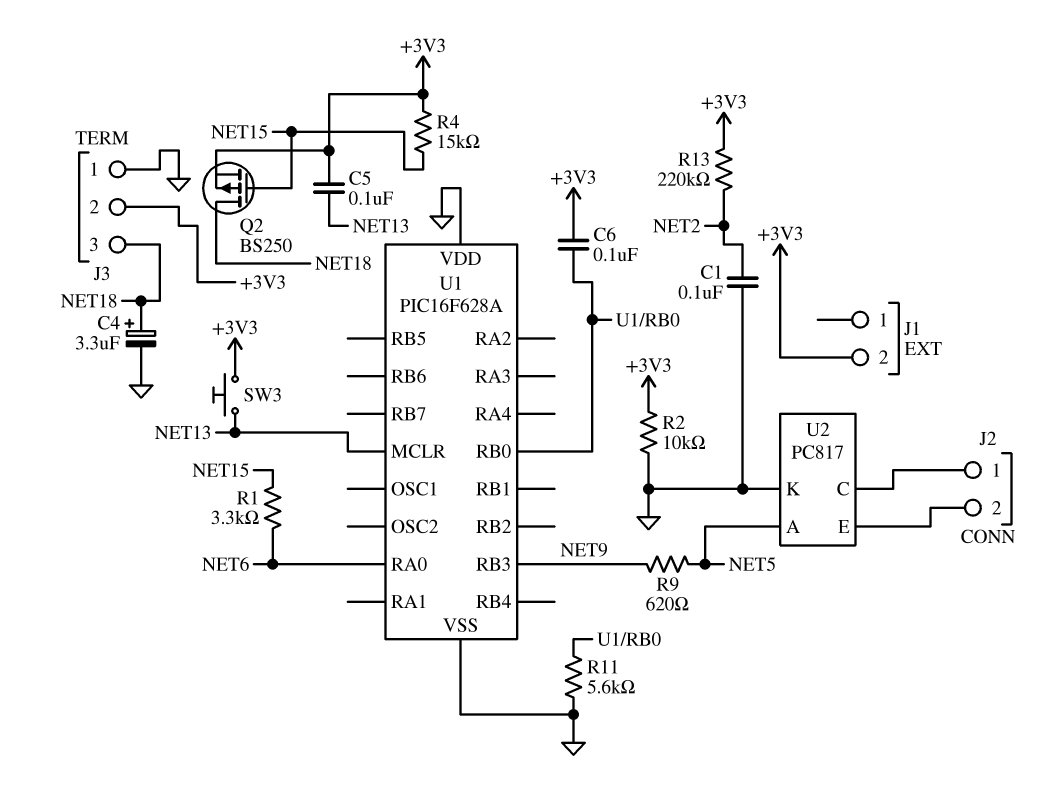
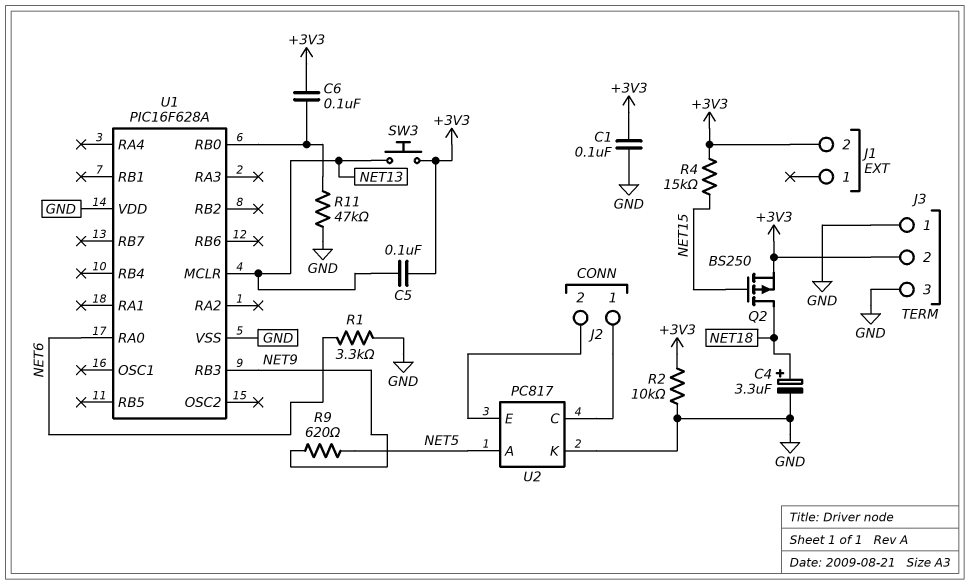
C1: 100nF (GND, NET2) -> 100nF (+3V3, GND)
J3 pin 3: NET18 -> GND
R1: 3.3k (NET6, NET15) -> 3.3k (GND, NET6)
R11: 5.6k (GND, U1/RB0) -> 47k (GND, U1/RB0)
R13: 220k (+3V3, NET2) -> none

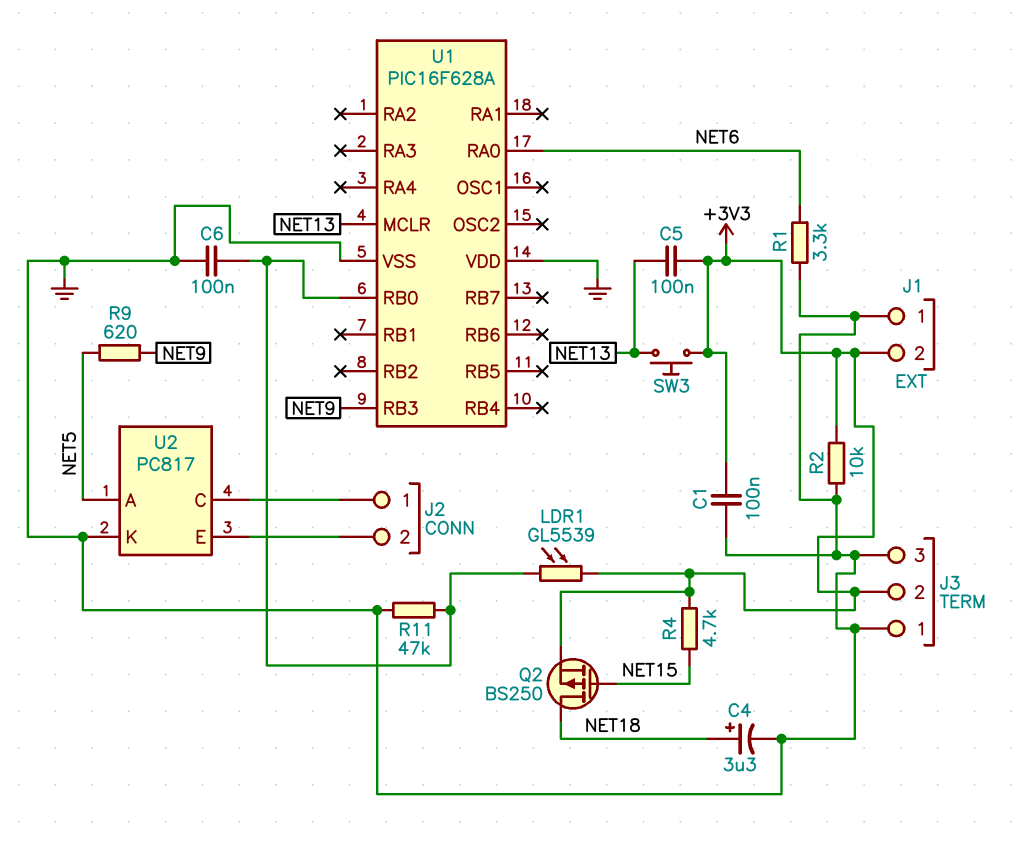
C6: 100nF (+3V3, U1/RB0) -> 100nF (GND, U1/RB0)
J1 pin 1: none -> GND
LDR1: none -> GL5539 (+3V3, U1/RB0)
R4: 15k (+3V3, NET15) -> 4.7k (+3V3, NET15)

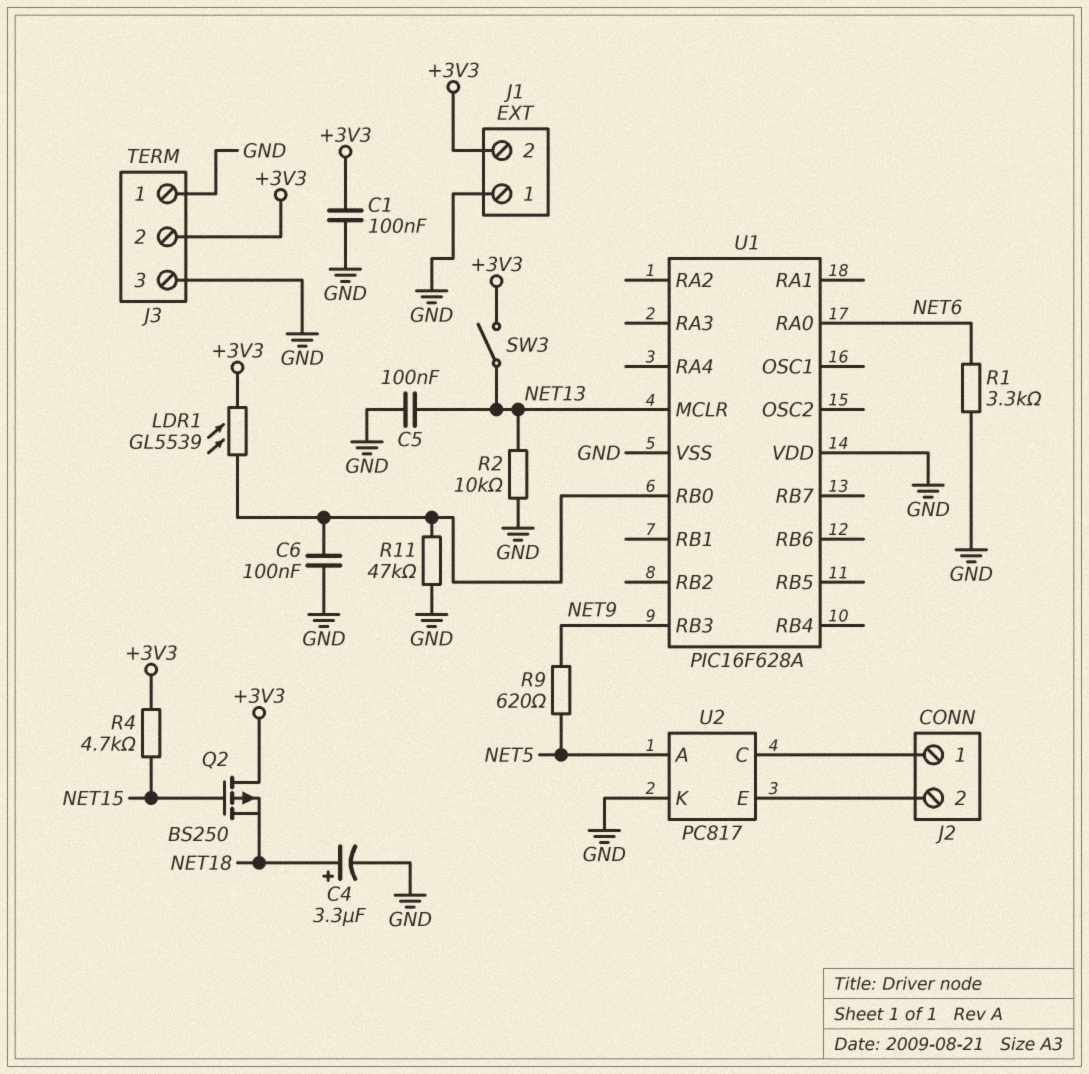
C5: 100nF (+3V3, NET13) -> 100nF (GND, NET13)
Q2: PMOS BS250 (G NET15, D NET18, S +3V3) -> PMOS BS250 (G NET15, D +3V3, S NET18)
R2: 10k (+3V3, GND) -> 10k (GND, NET13)
SW3: button (+3V3, NET13) -> switch (+3V3, NET13)

